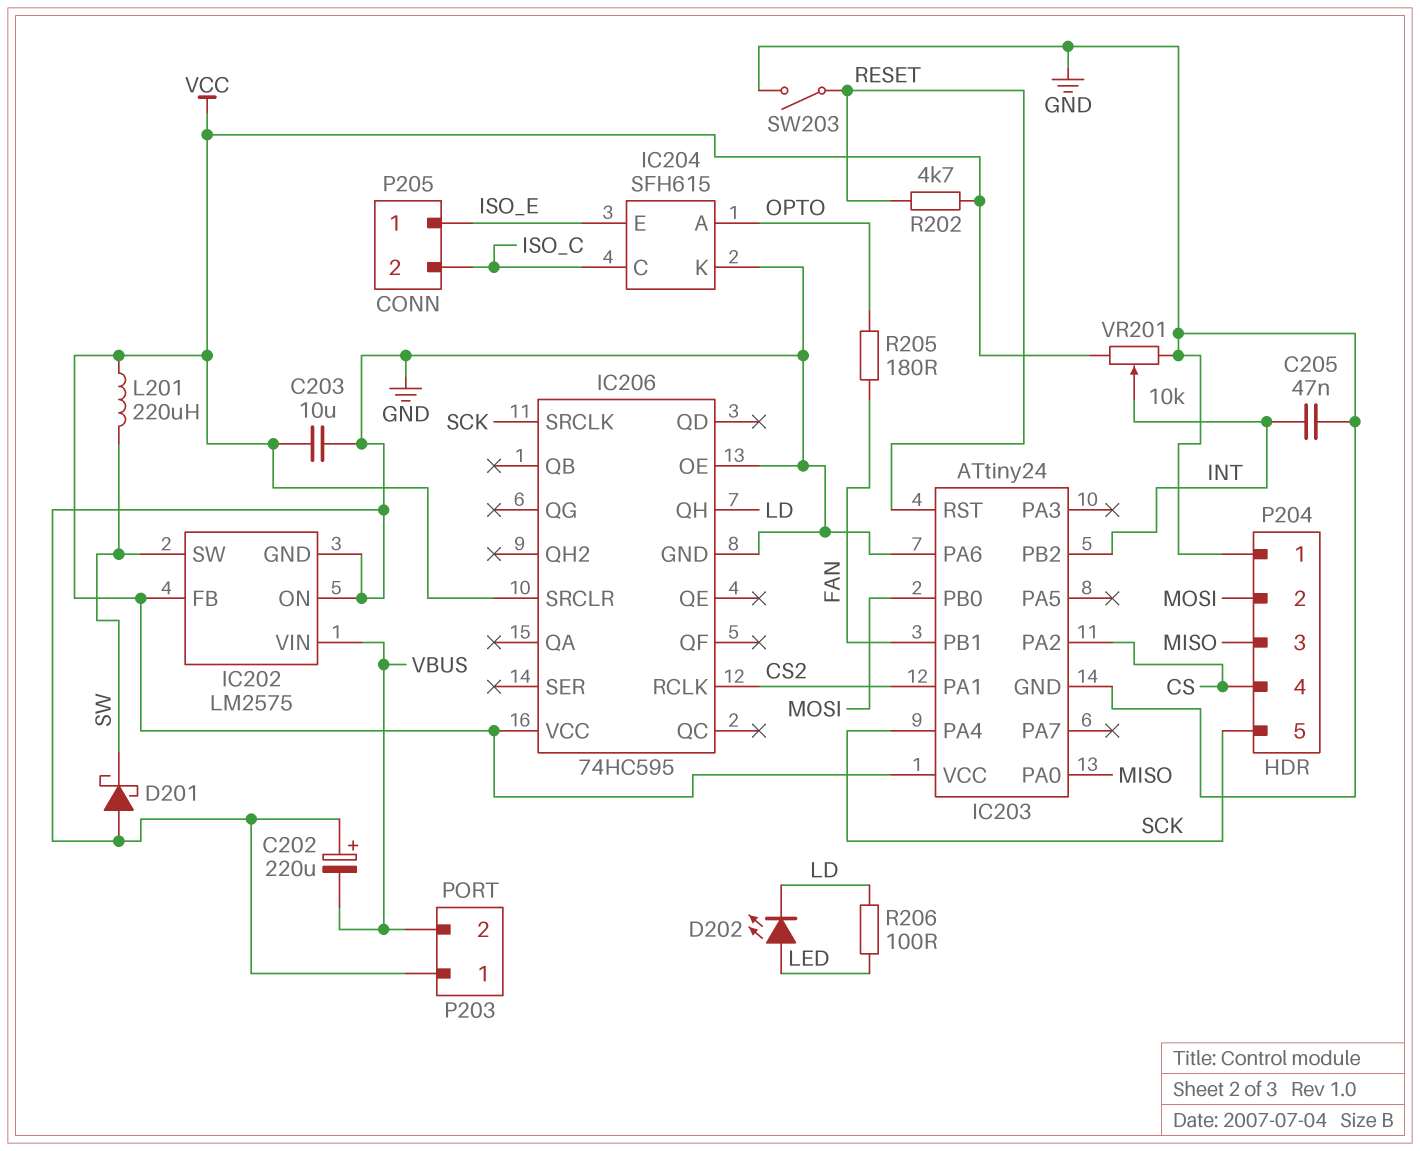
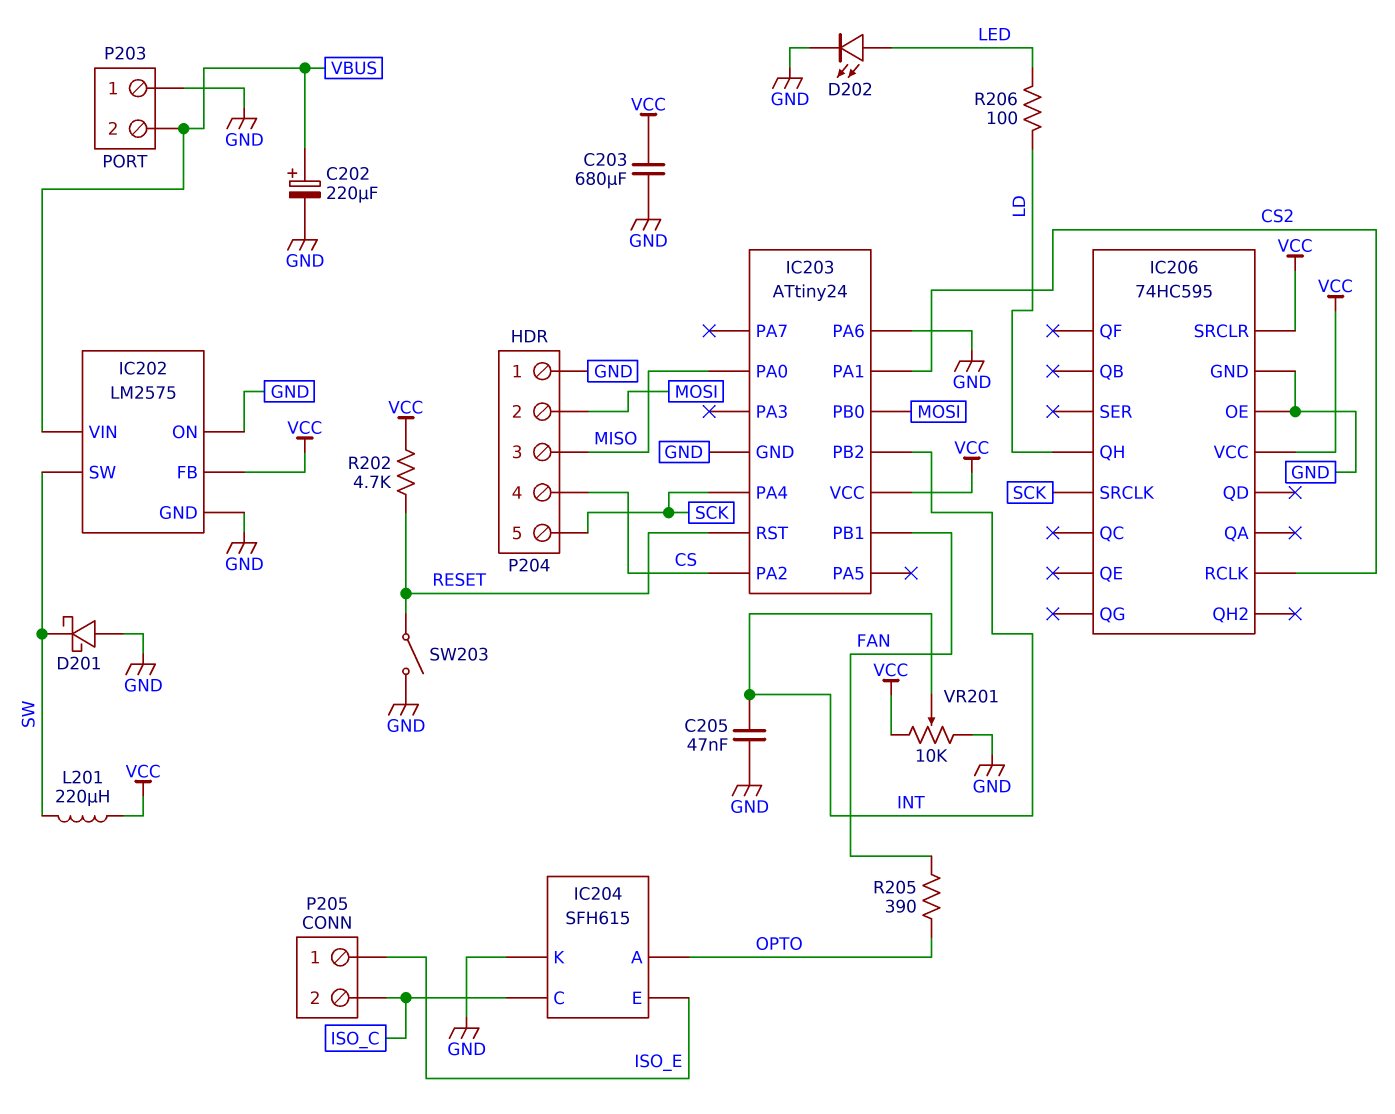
C202: 220uF (plus GND, minus VBUS) -> 220uF (plus VBUS, minus GND)
C203: 10uF (GND, VCC) -> 680uF (GND, VCC)
D202: LED (A LED, K LD) -> LED (A LED, K GND)
R205: 180 (FAN, OPTO) -> 390 (FAN, OPTO)

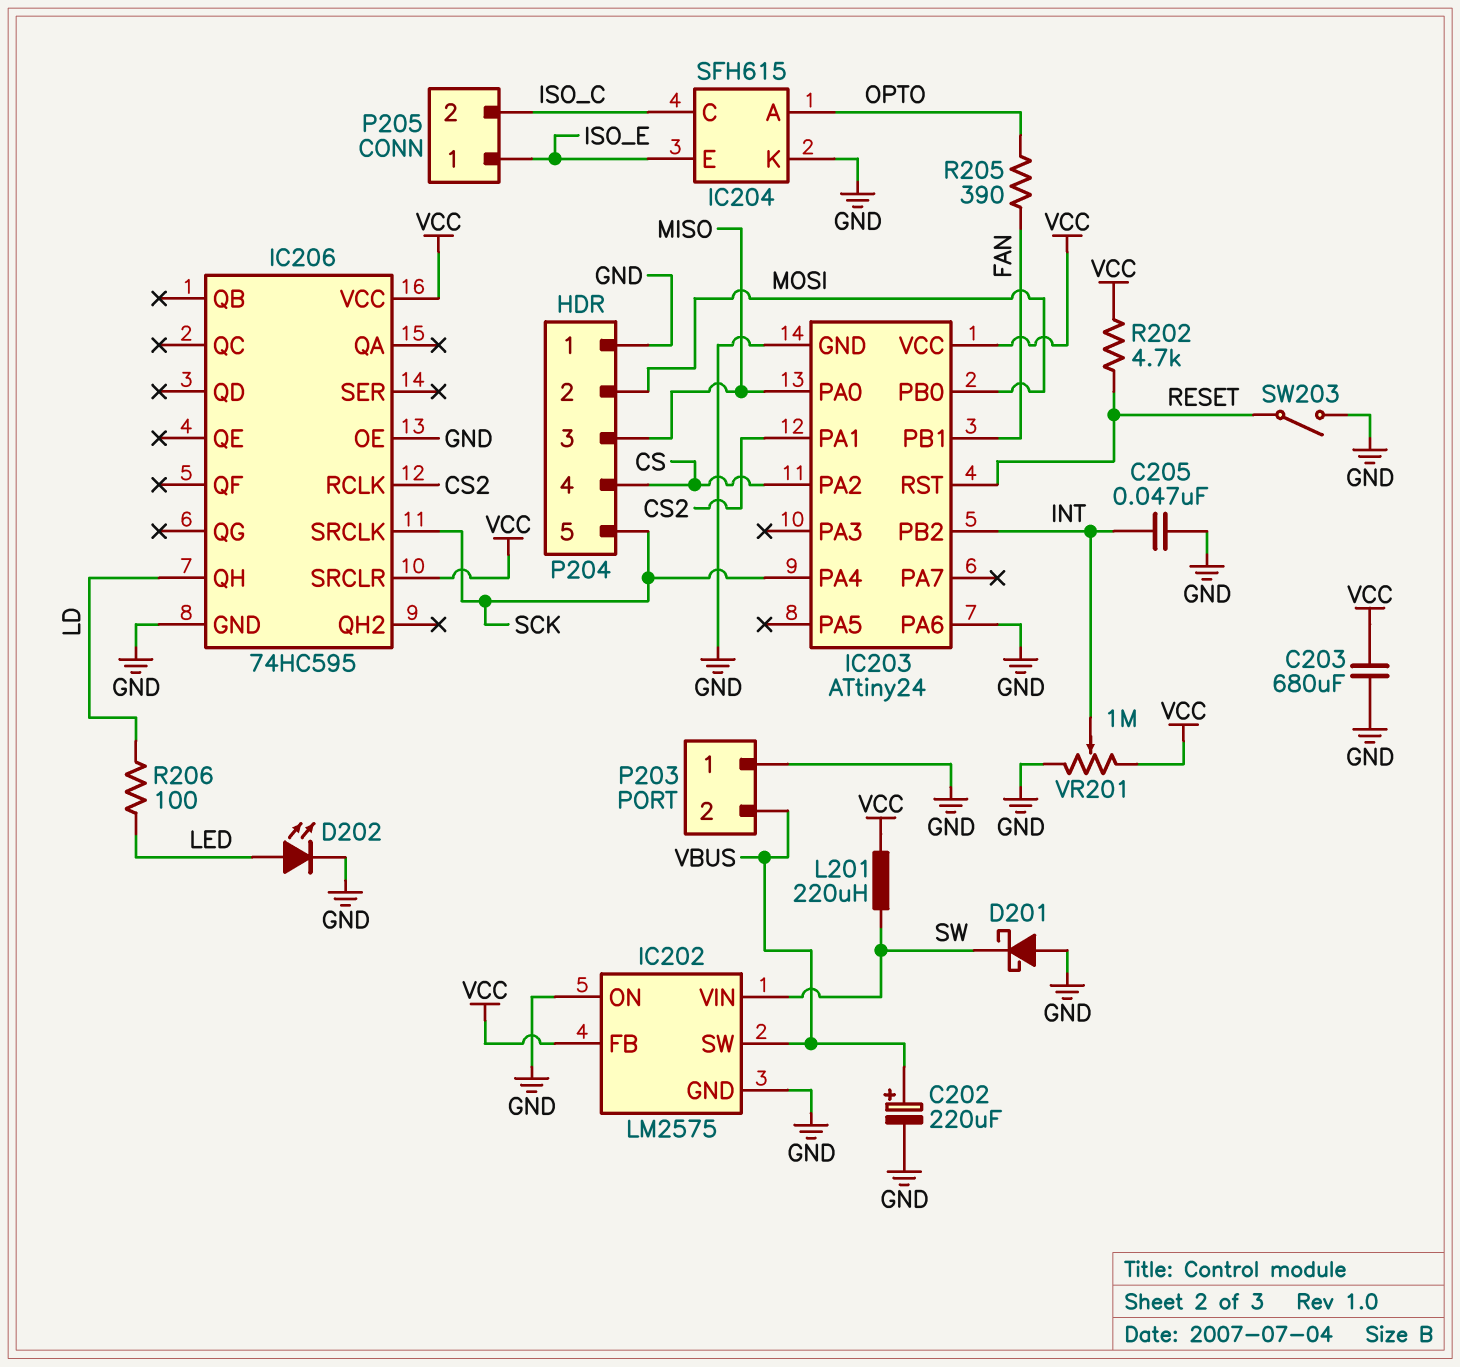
IC202 pin SW: SW -> VBUS
IC202 pin VIN: VBUS -> SW
VR201: 10k (GND, VCC, wiper INT) -> 1M (GND, VCC, wiper INT)

